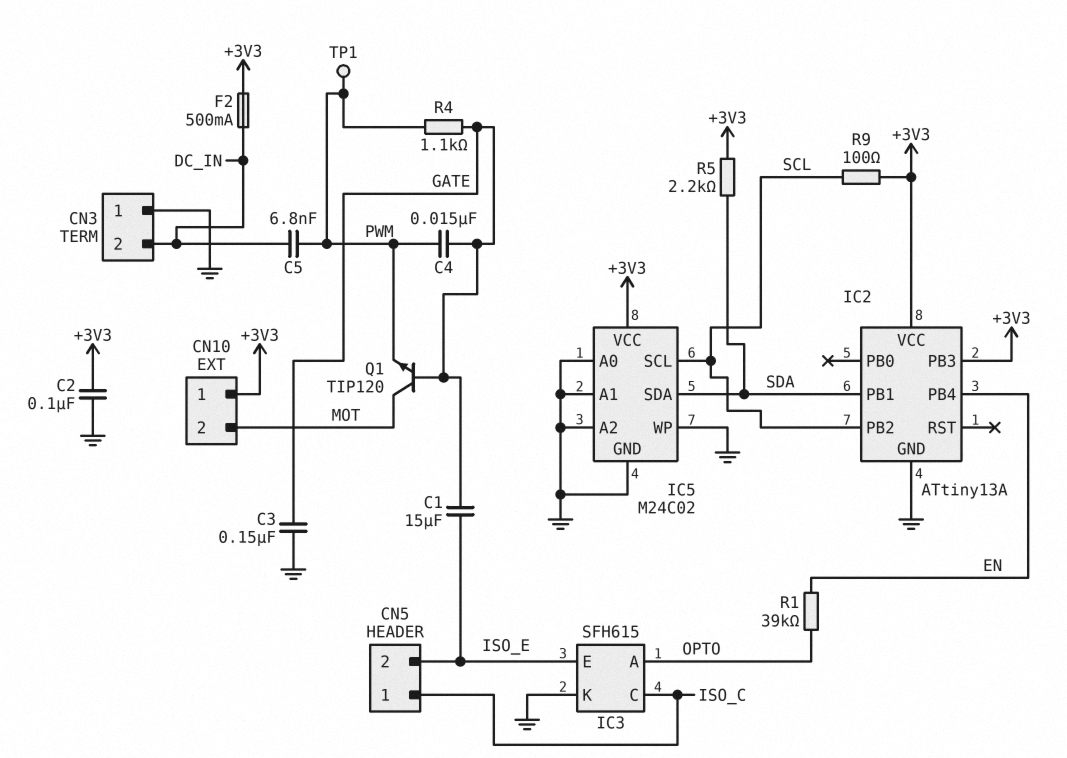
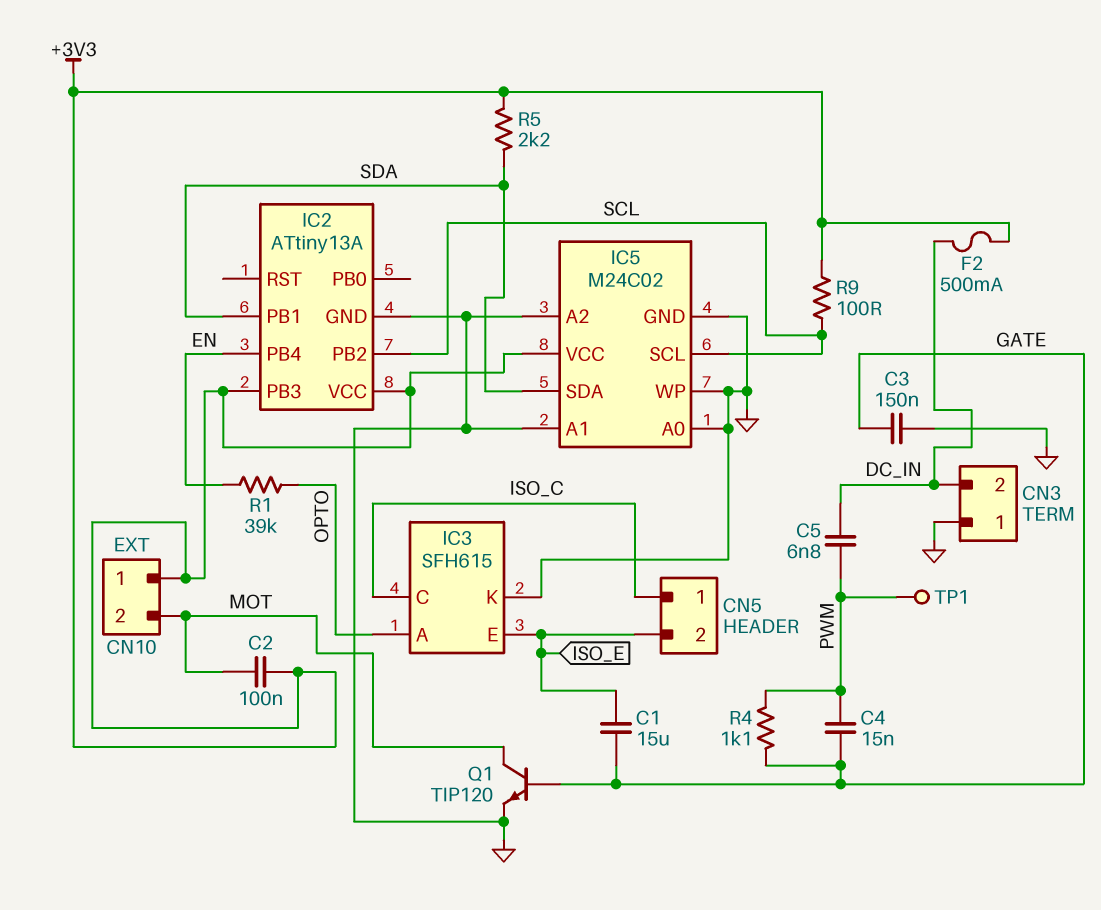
C2: 100nF (+3V3, GND) -> 100nF (+3V3, MOT)
Q1: NPN TIP120 (B GATE, C MOT, E PWM) -> NPN TIP120 (B GATE, C MOT, E GND)

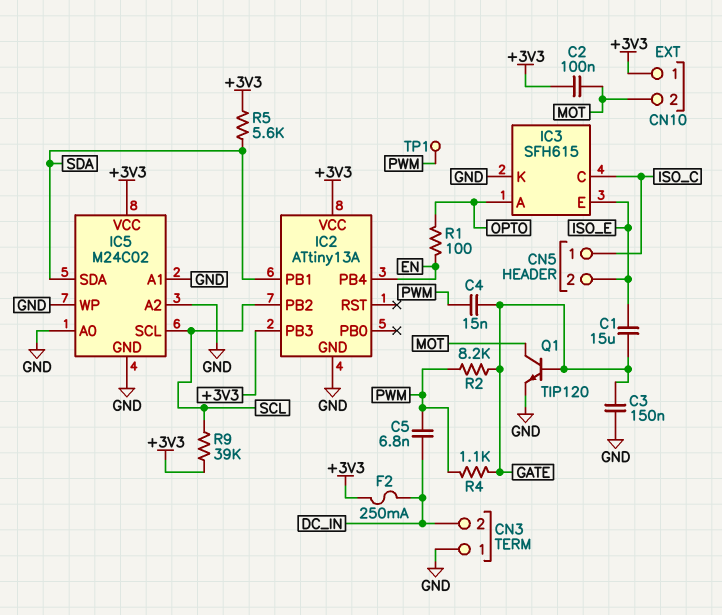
F2: 500mA (+3V3, DC_IN) -> 250mA (+3V3, DC_IN)
R1: 39k (EN, OPTO) -> 100 (EN, OPTO)
R2: none -> 8.2k (GATE, PWM)
R5: 2.2k (+3V3, SDA) -> 5.6k (+3V3, SDA)
R9: 100 (+3V3, SCL) -> 39k (+3V3, SCL)

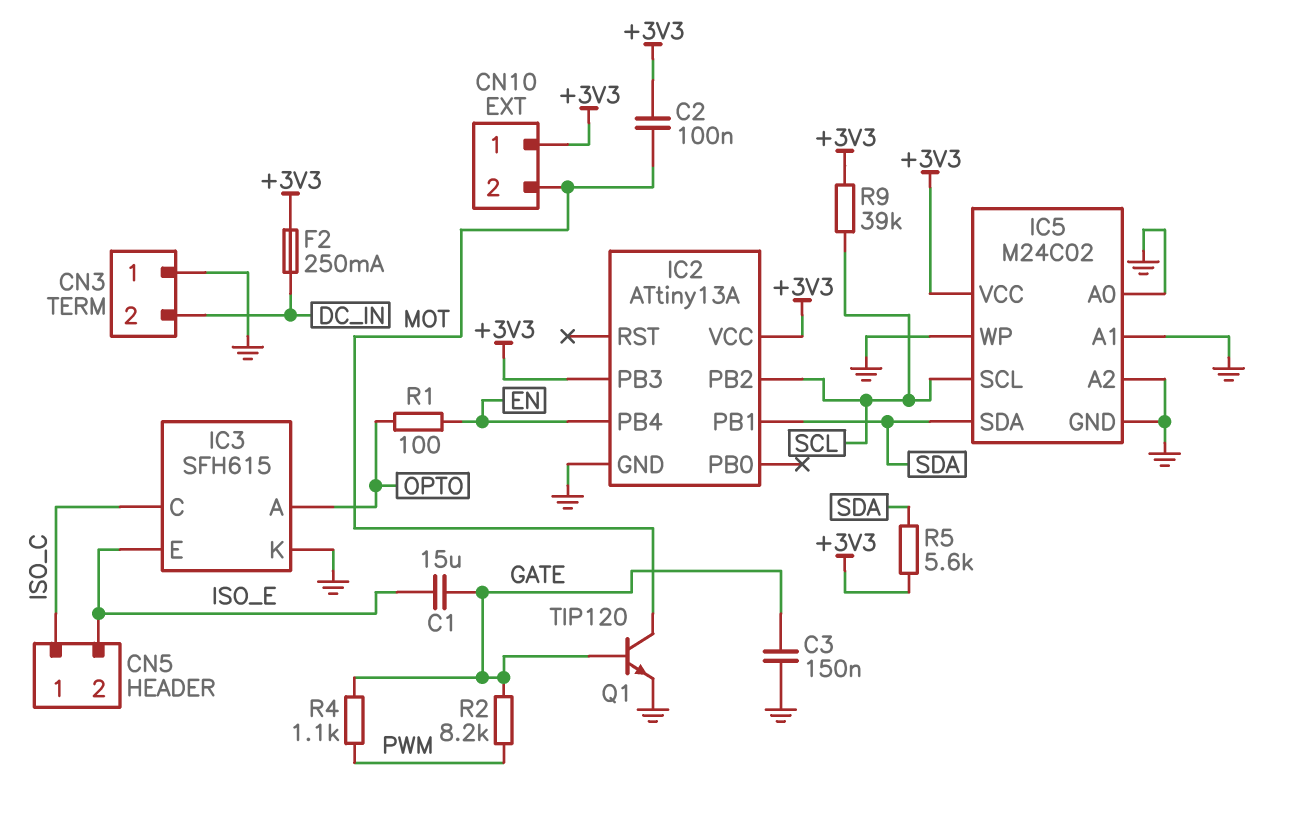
C4: 15nF (GATE, PWM) -> none
C5: 6.8nF (DC_IN, PWM) -> none
TP1: test point (PWM) -> none

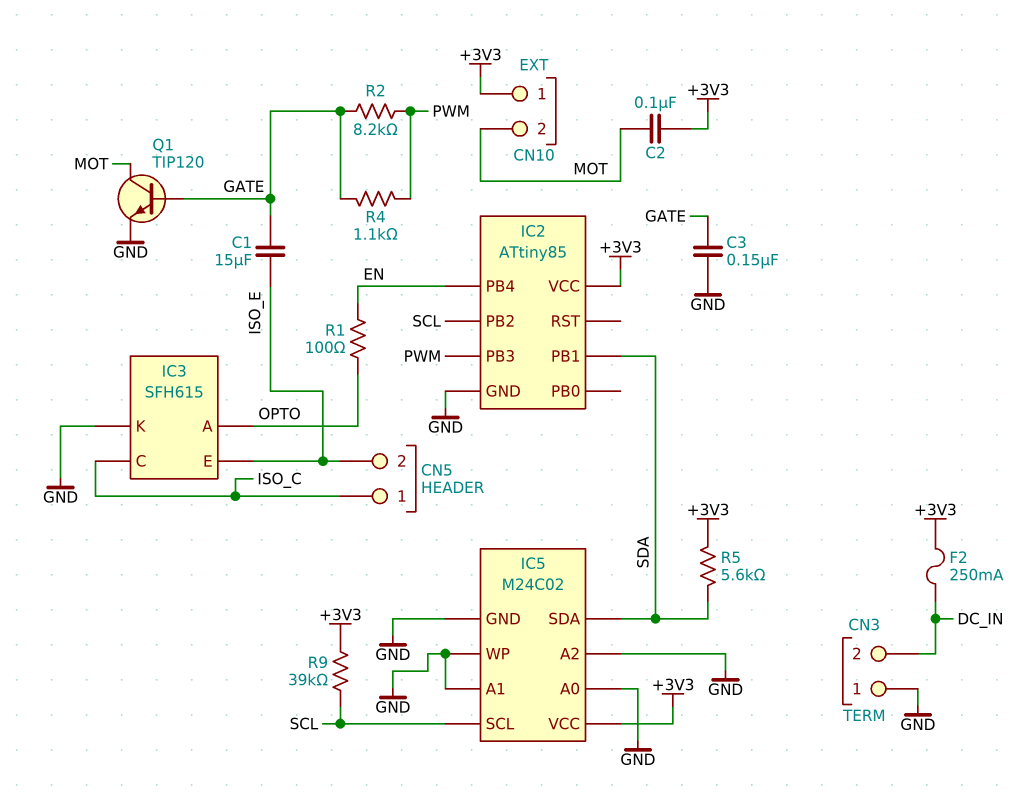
IC2: ATtiny13A -> ATtiny85
IC2 pin PB3: +3V3 -> PWM

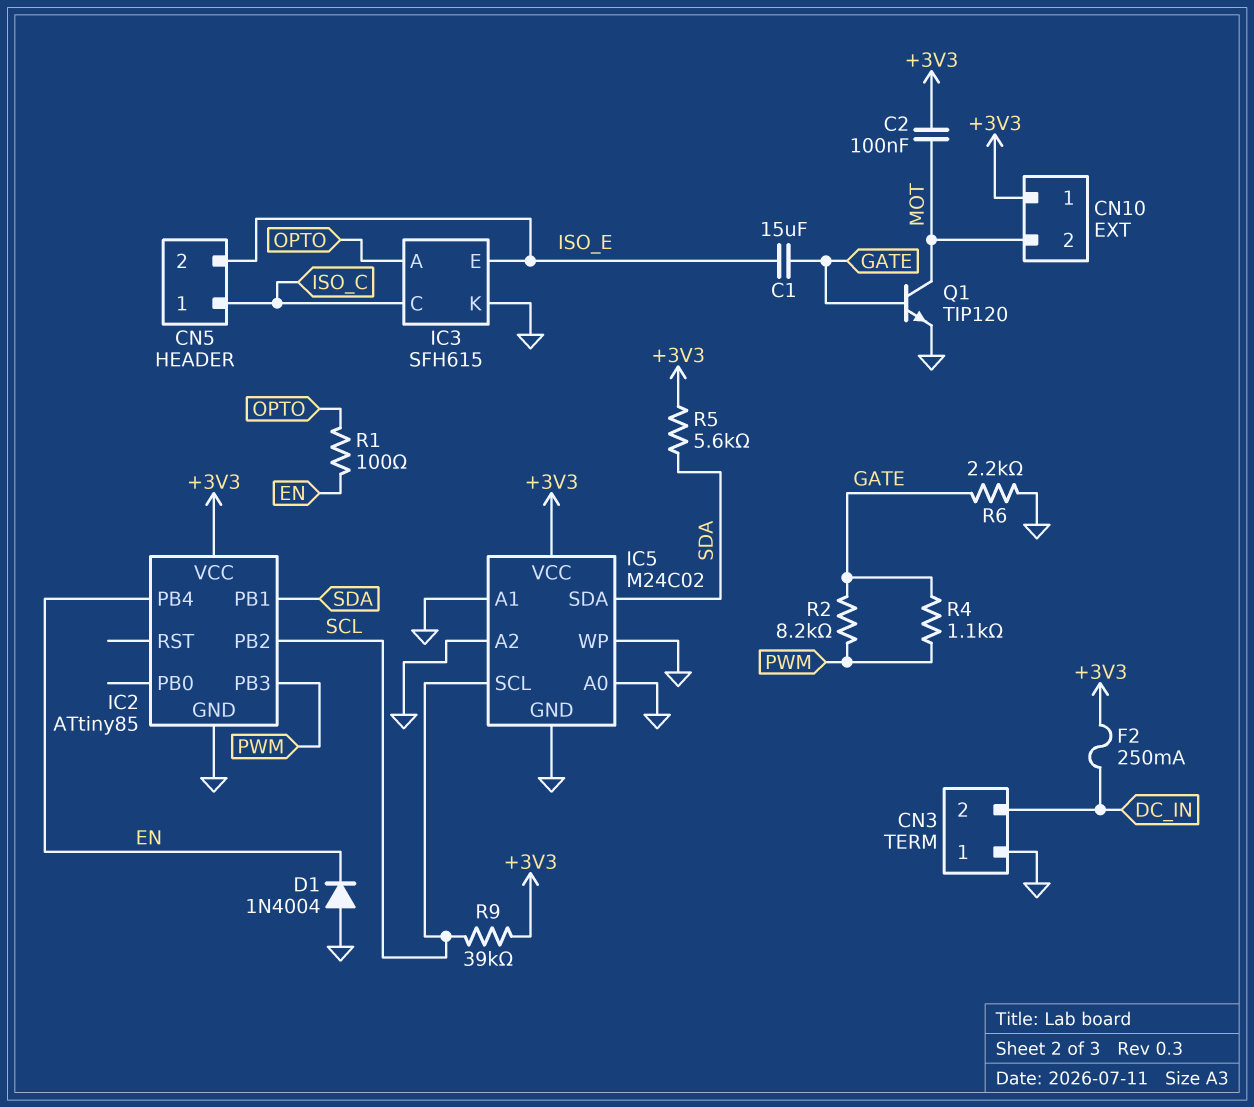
C3: 150nF (GATE, GND) -> none
D1: none -> diode 1N4004 (A GND, K EN)
R6: none -> 2.2k (GATE, GND)

